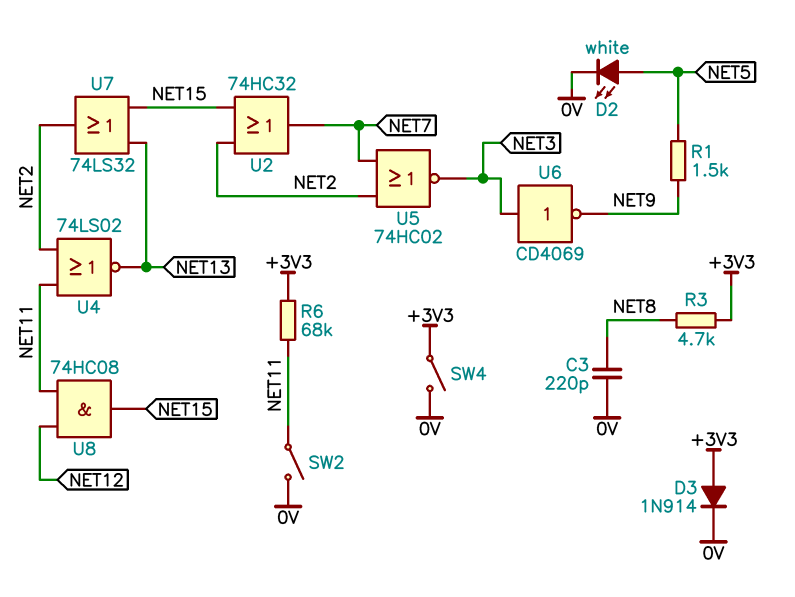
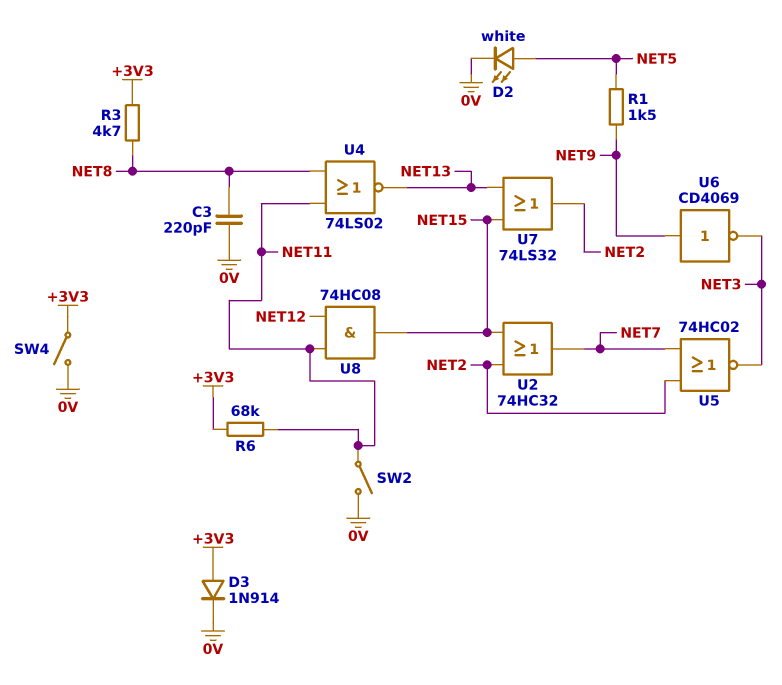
U4: NOR 74LS02 (in NET2, in NET11, out NET13) -> NOR 74LS02 (in NET8, in NET11, out NET13)
U6: NOT CD4069 (in NET3, out NET9) -> NOT CD4069 (in NET9, out NET3)

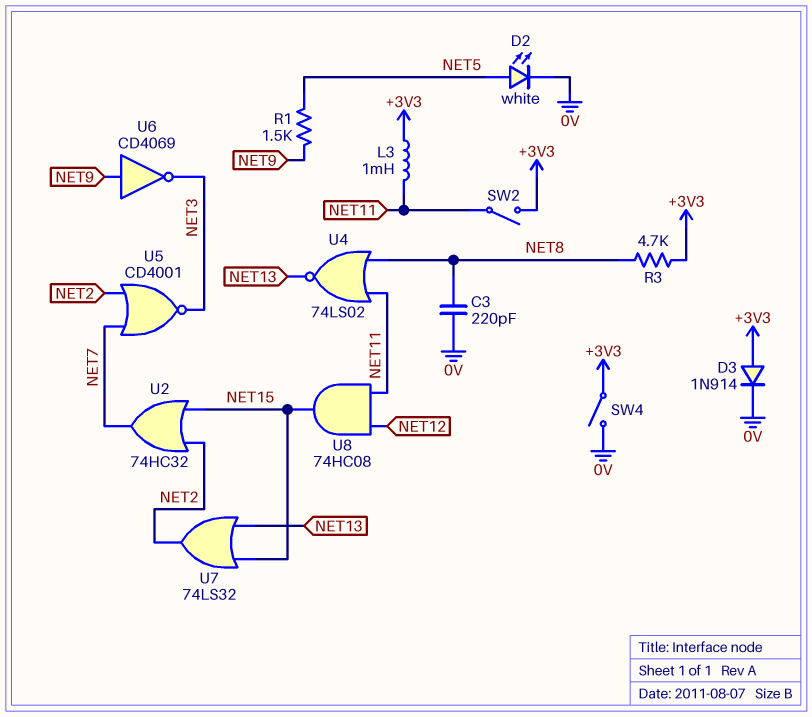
L3: none -> 1mH (+3V3, NET11)
R6: 68k (+3V3, NET11) -> none
SW2: switch (0V, NET11) -> switch (+3V3, NET11)
U5: NOR 74HC02 (in NET2, in NET7, out NET3) -> NOR CD4001 (in NET2, in NET7, out NET3)

